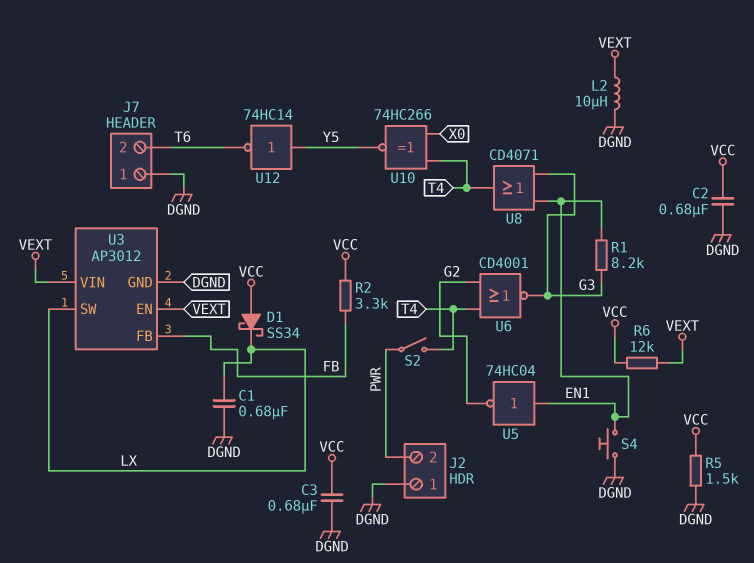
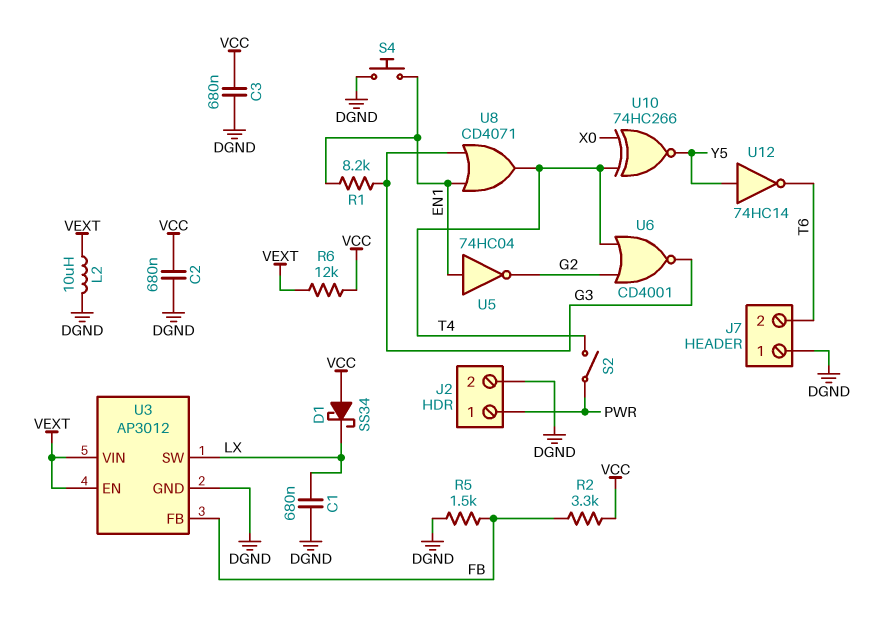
J2 pin 1: DGND -> PWR
J2 pin 2: PWR -> DGND
R5: 1.5k (DGND, VCC) -> 1.5k (DGND, FB)

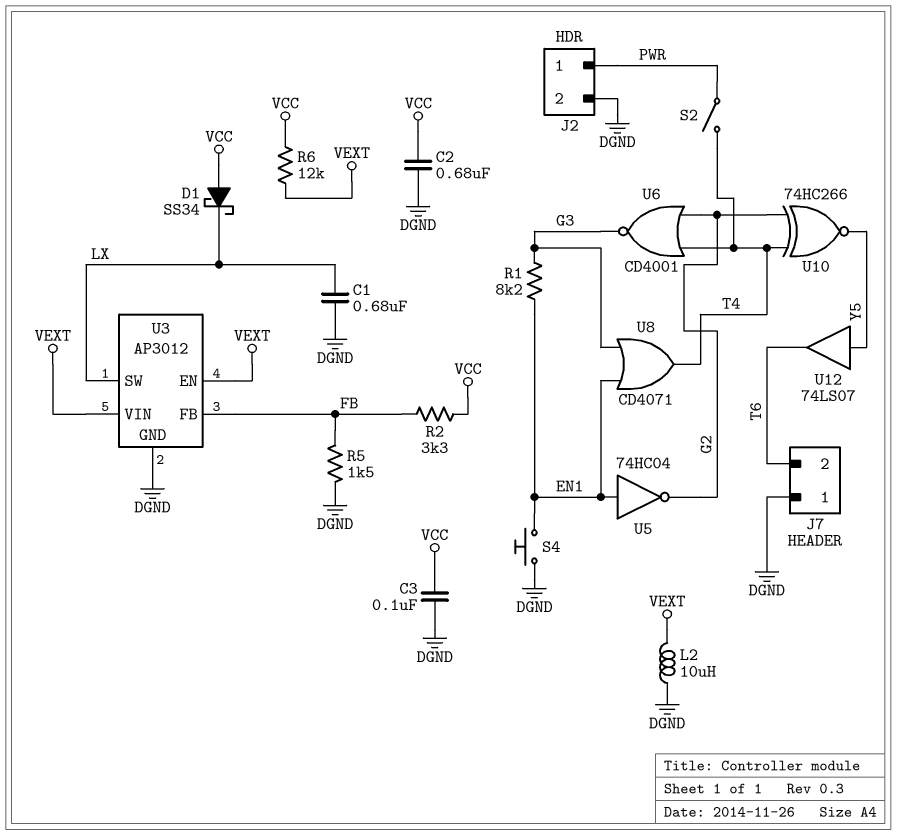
C3: 680nF (DGND, VCC) -> 100nF (DGND, VCC)
U10: XNOR 74HC266 (in T4, in X0, out Y5) -> XNOR 74HC266 (in G2, in T4, out Y5)
U12: NOT 74HC14 (in Y5, out T6) -> buffer 74LS07 (in Y5, out T6)

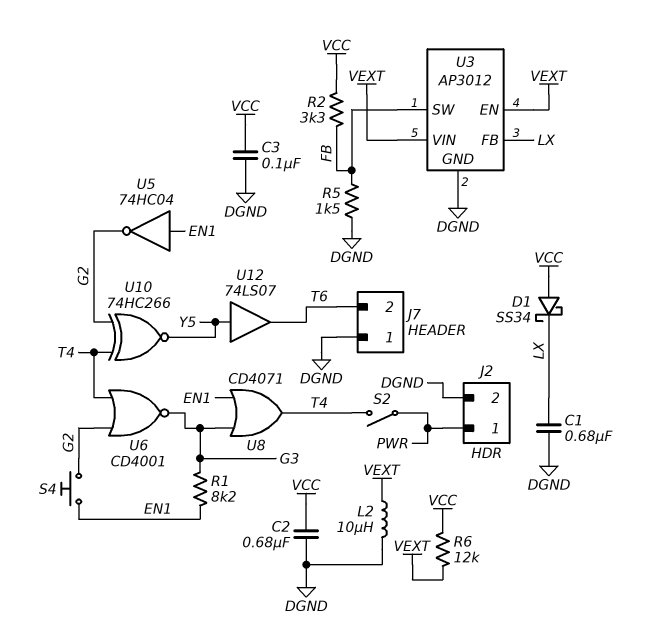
S4: button (DGND, EN1) -> button (EN1, G2)
U3 pin FB: FB -> LX
U3 pin SW: LX -> FB

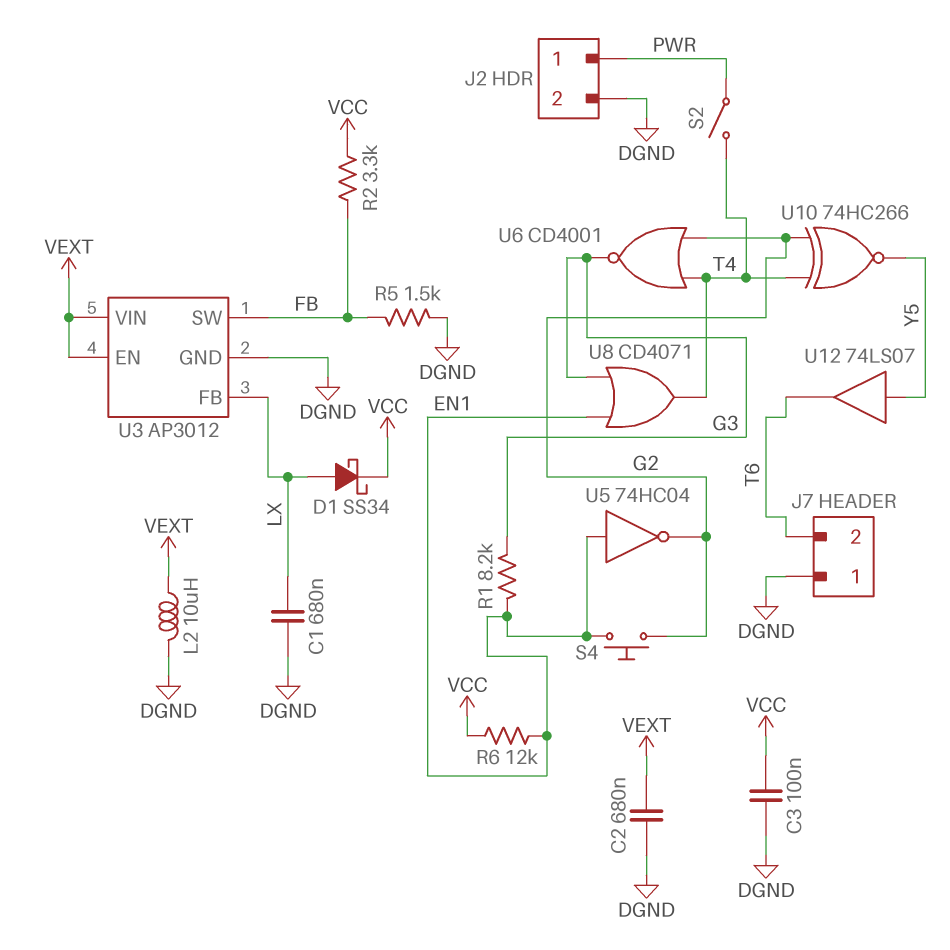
C2: 680nF (DGND, VCC) -> 680nF (DGND, VEXT)
D1: schottky SS34 (A VCC, K LX) -> schottky SS34 (A LX, K VCC)
R6: 12k (VCC, VEXT) -> 12k (EN1, VCC)

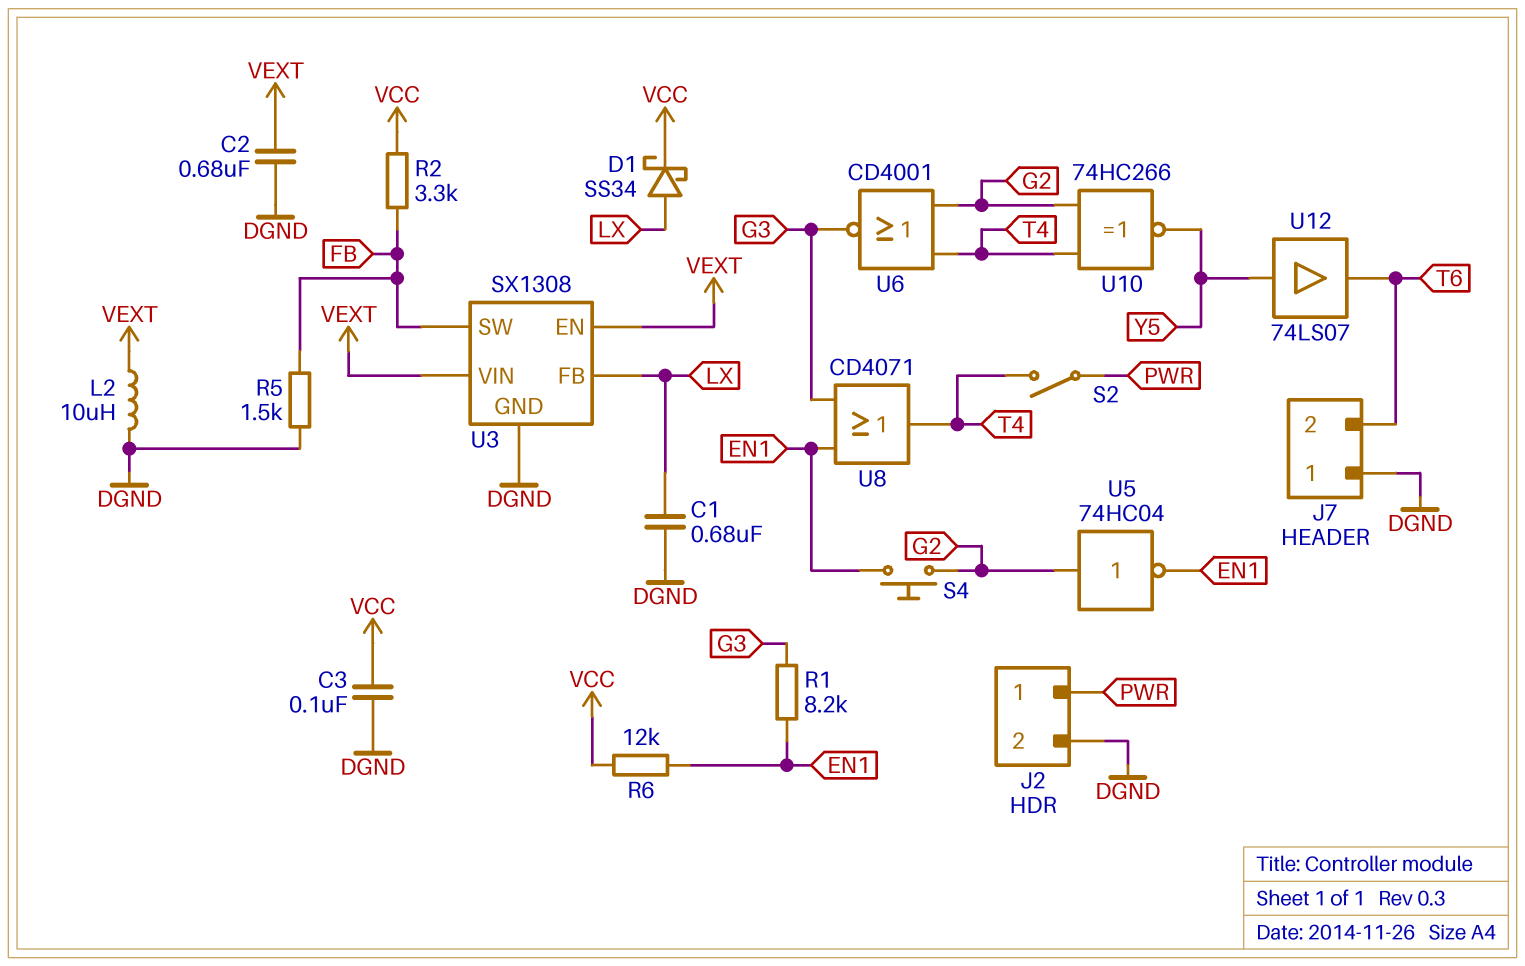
U3: AP3012 -> SX1308
U5: NOT 74HC04 (in EN1, out G2) -> NOT 74HC04 (in G2, out EN1)

